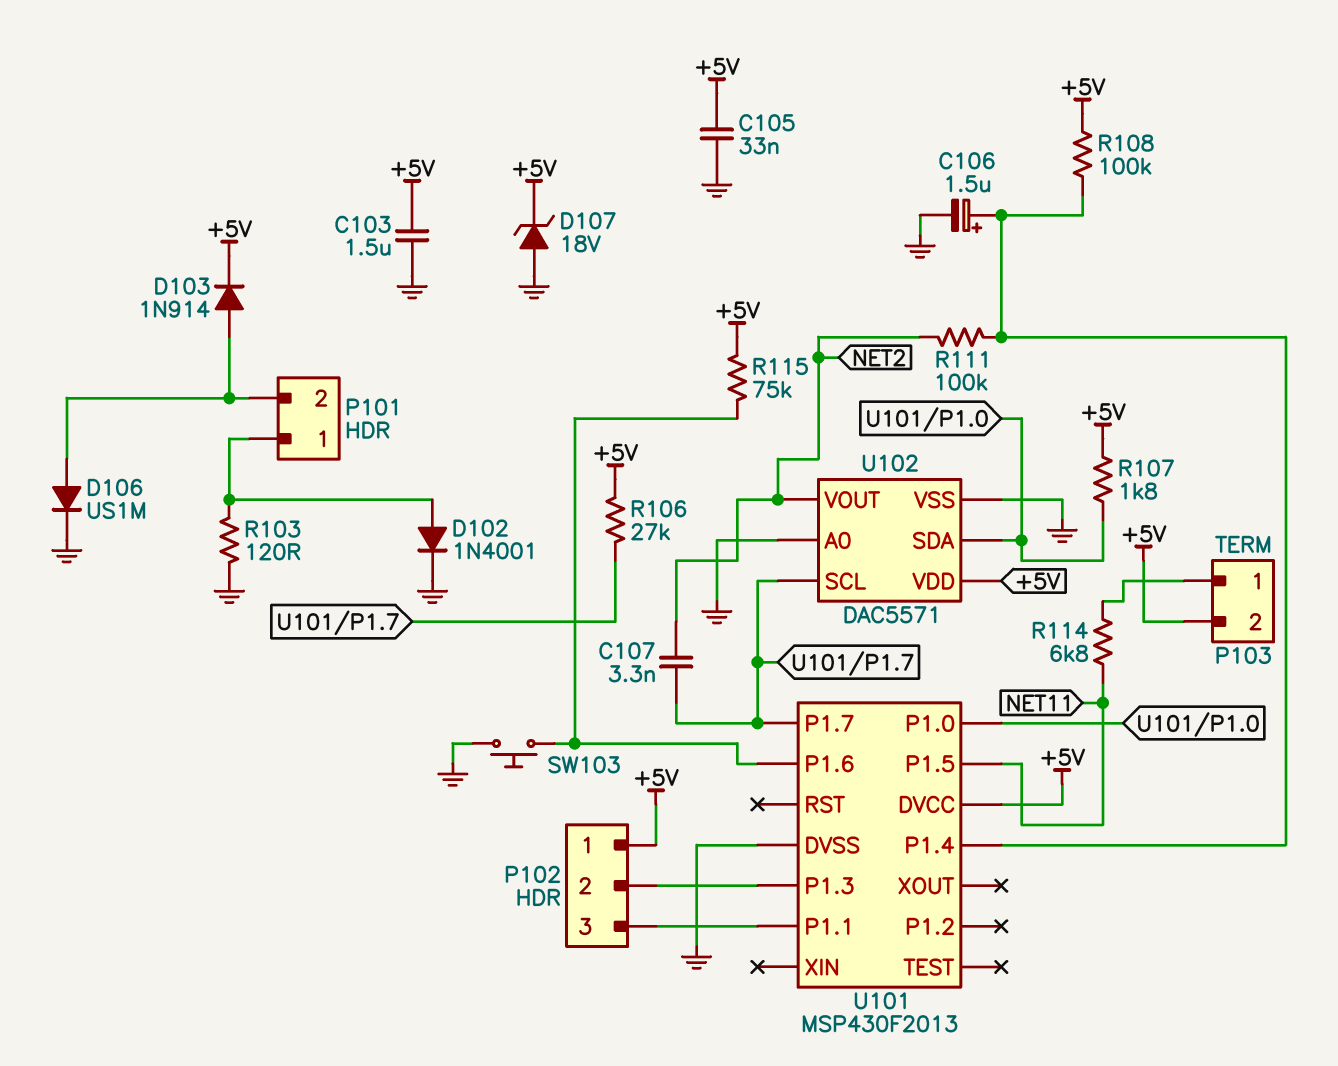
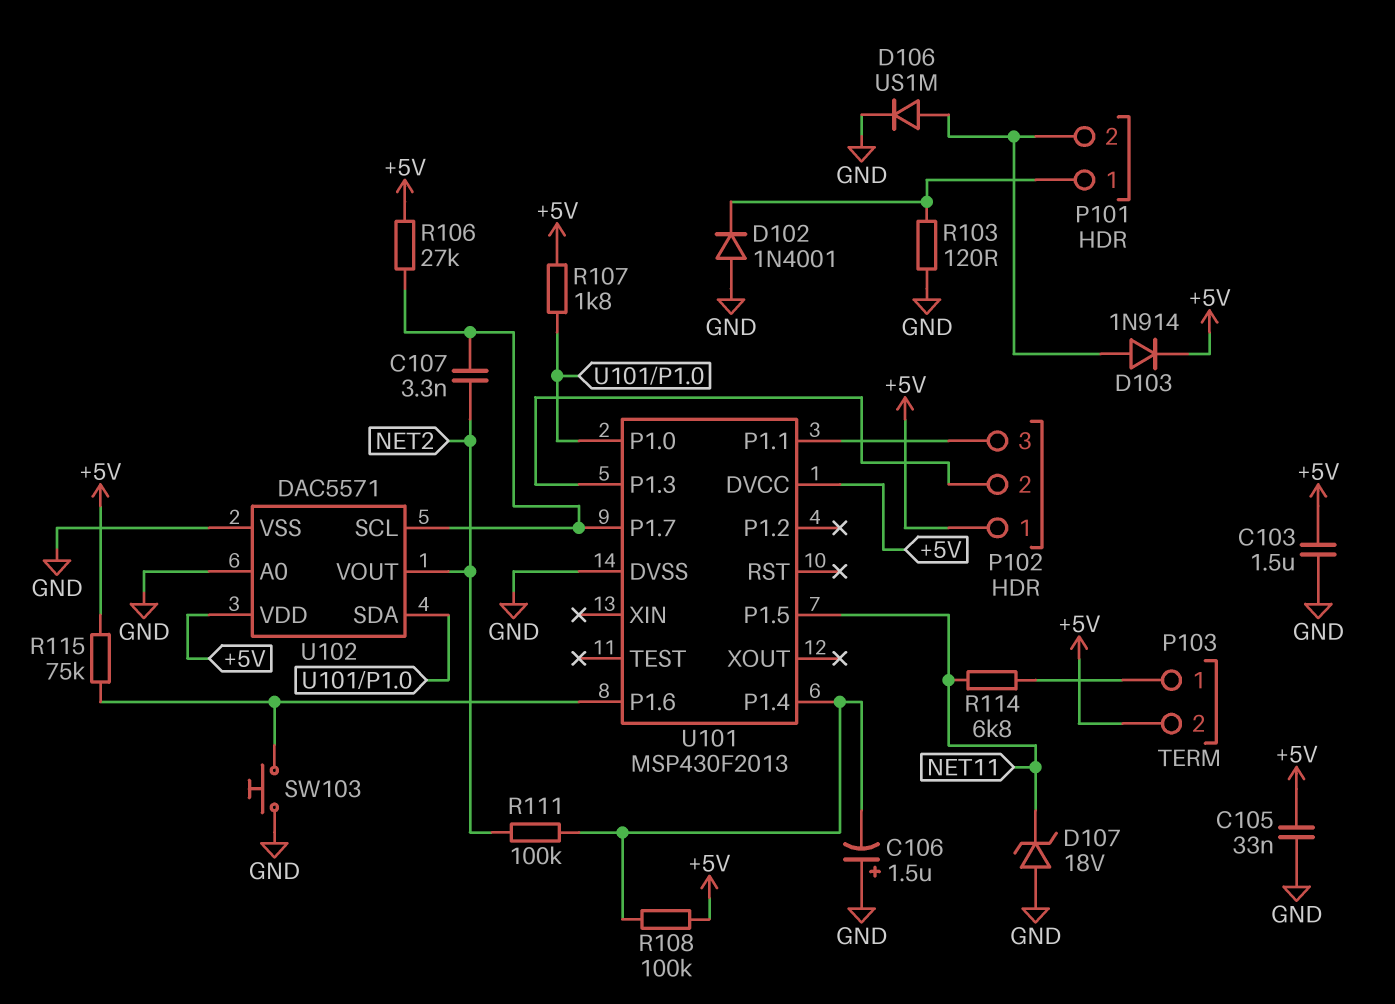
C106: 1.5uF (plus U101/P1.4, minus GND) -> 1.5uF (plus GND, minus U101/P1.4)
D102: diode 1N4001 (A P101/1, K GND) -> diode 1N4001 (A GND, K P101/1)
D107: zener 18V (A GND, K +5V) -> zener 18V (A GND, K NET11)

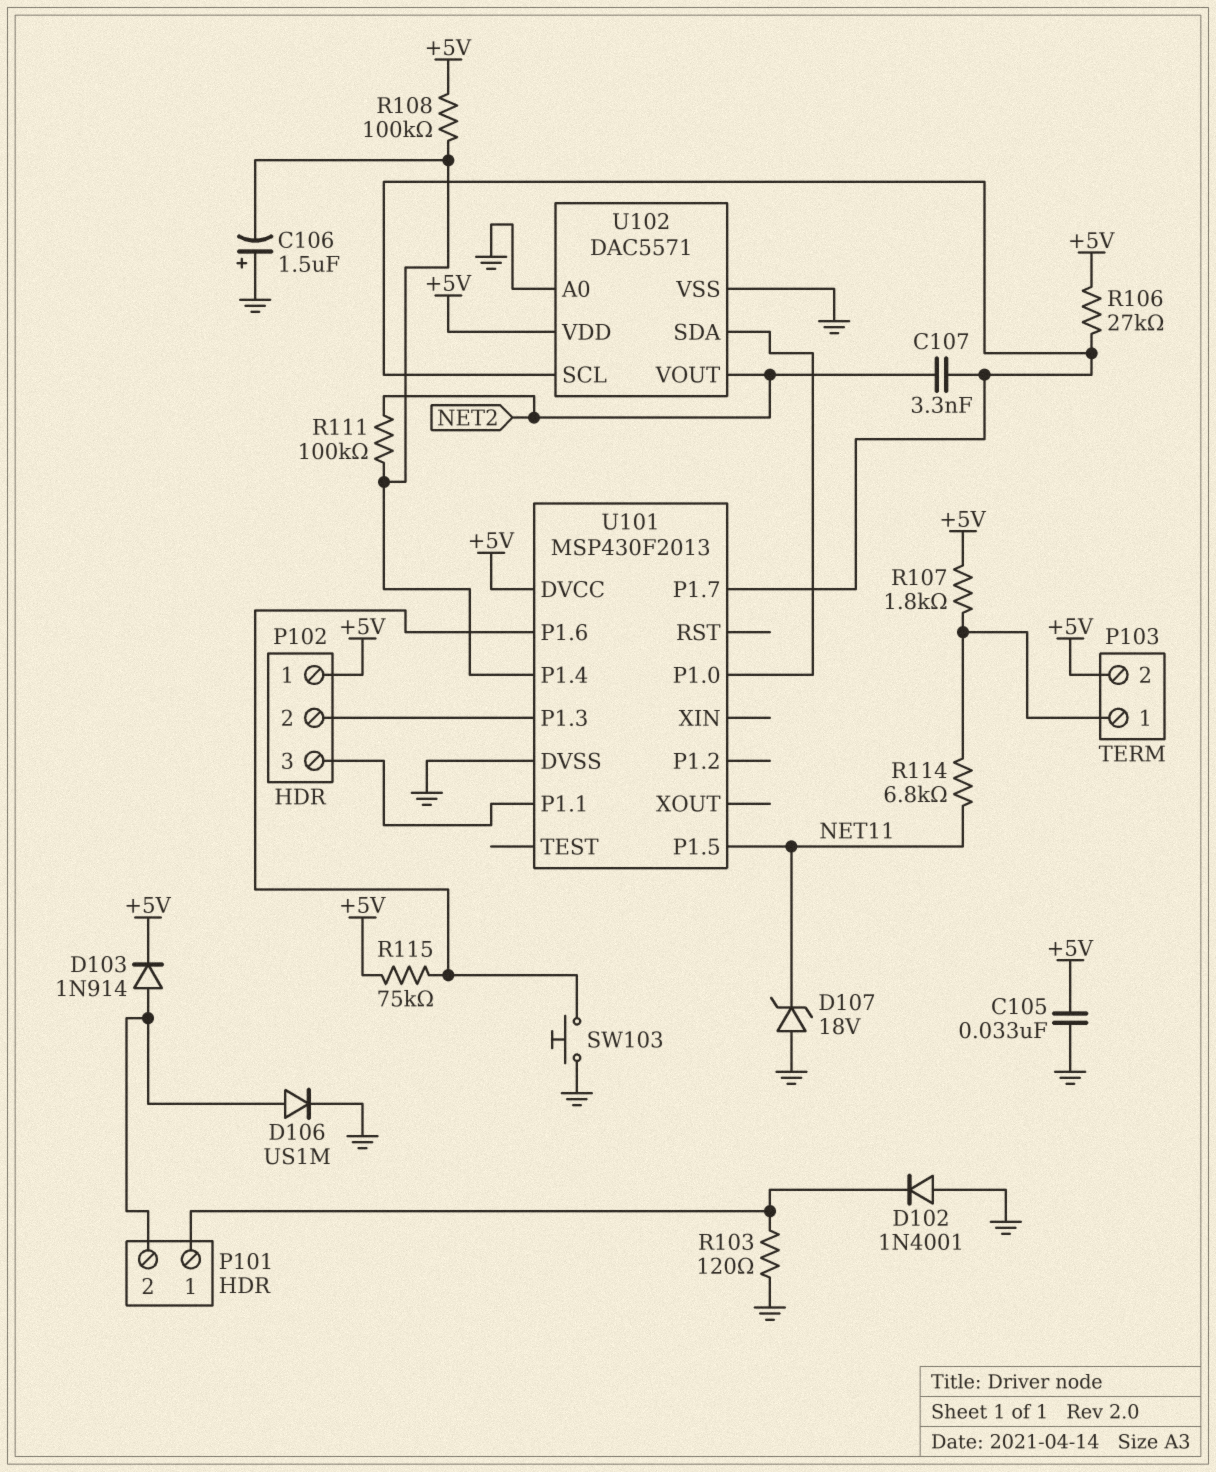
C103: 1.5uF (+5V, GND) -> none
R107: 1.8k (+5V, U101/P1.0) -> 1.8k (+5V, P103/1)

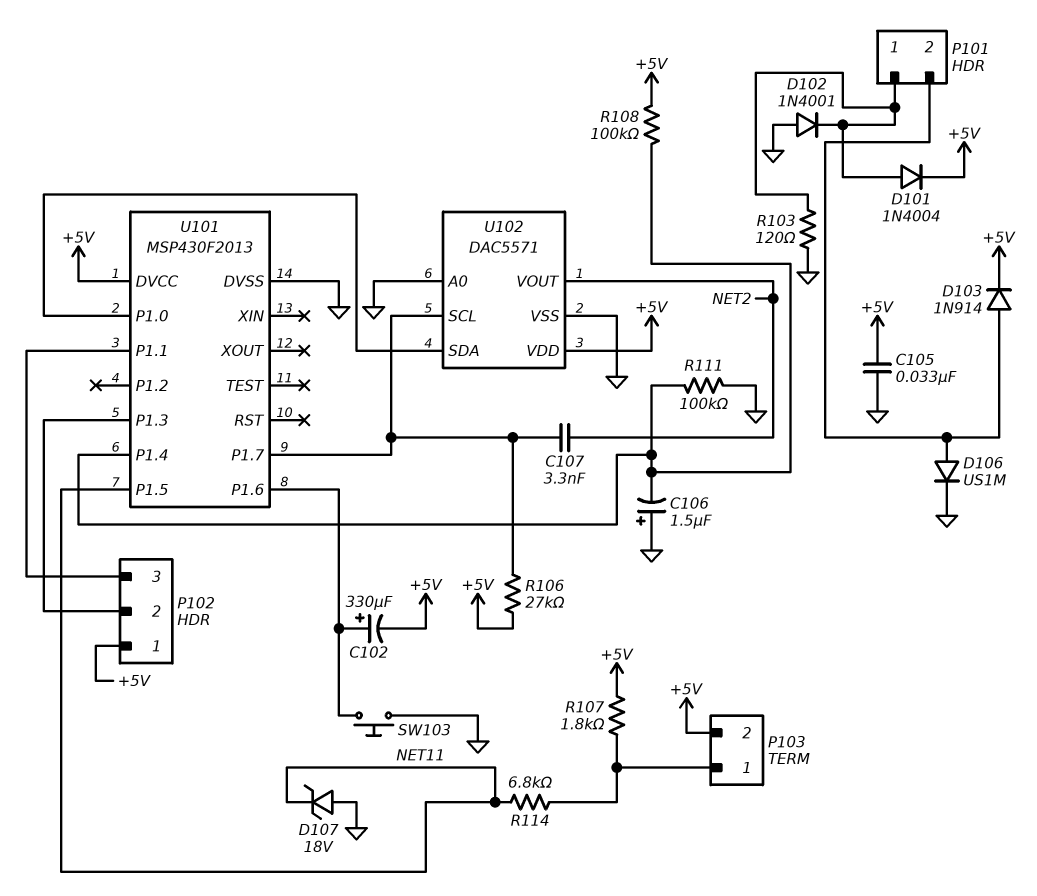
C102: none -> 330uF (plus U101/P1.6, minus +5V)
D101: none -> diode 1N4004 (A P101/1, K +5V)
R111: 100k (NET2, U101/P1.4) -> 100k (GND, U101/P1.4)
R115: 75k (+5V, U101/P1.6) -> none

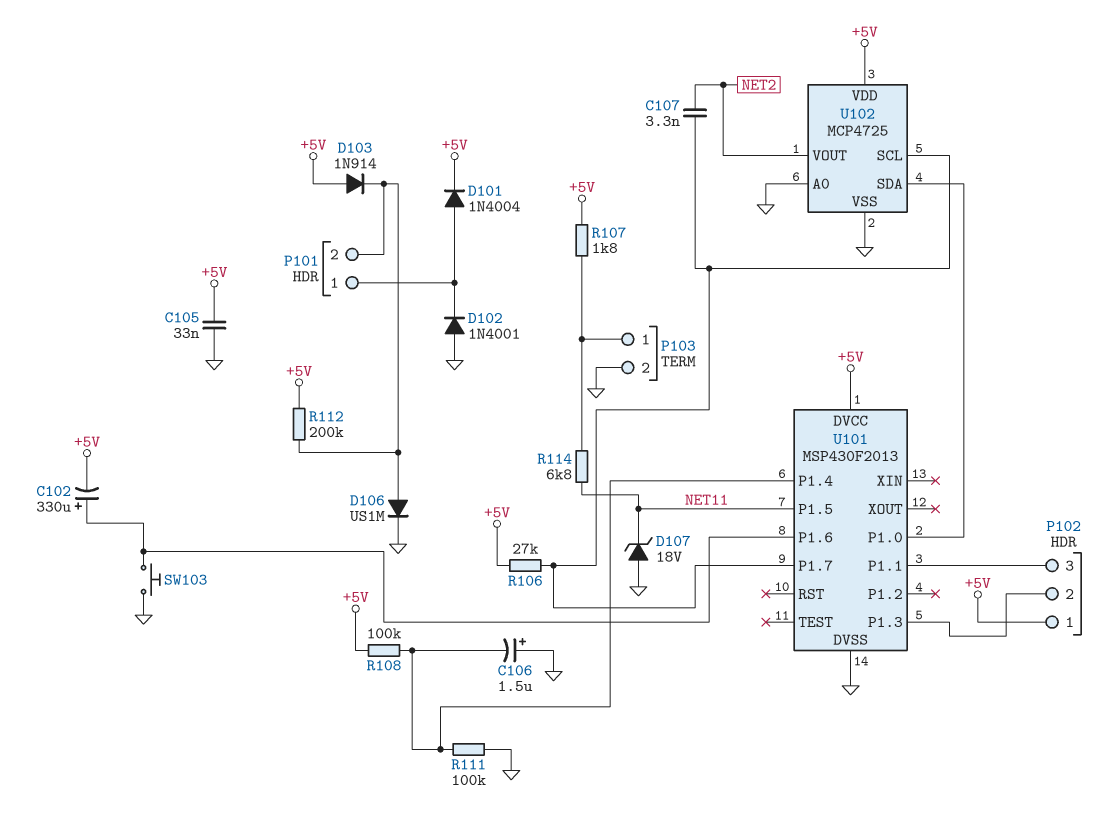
D103: diode 1N914 (A P101/2, K +5V) -> diode 1N914 (A +5V, K P101/2)
P103 pin 2: +5V -> GND
R103: 120 (GND, P101/1) -> none
R112: none -> 200k (+5V, P101/2)
U102: DAC5571 -> MCP4725

